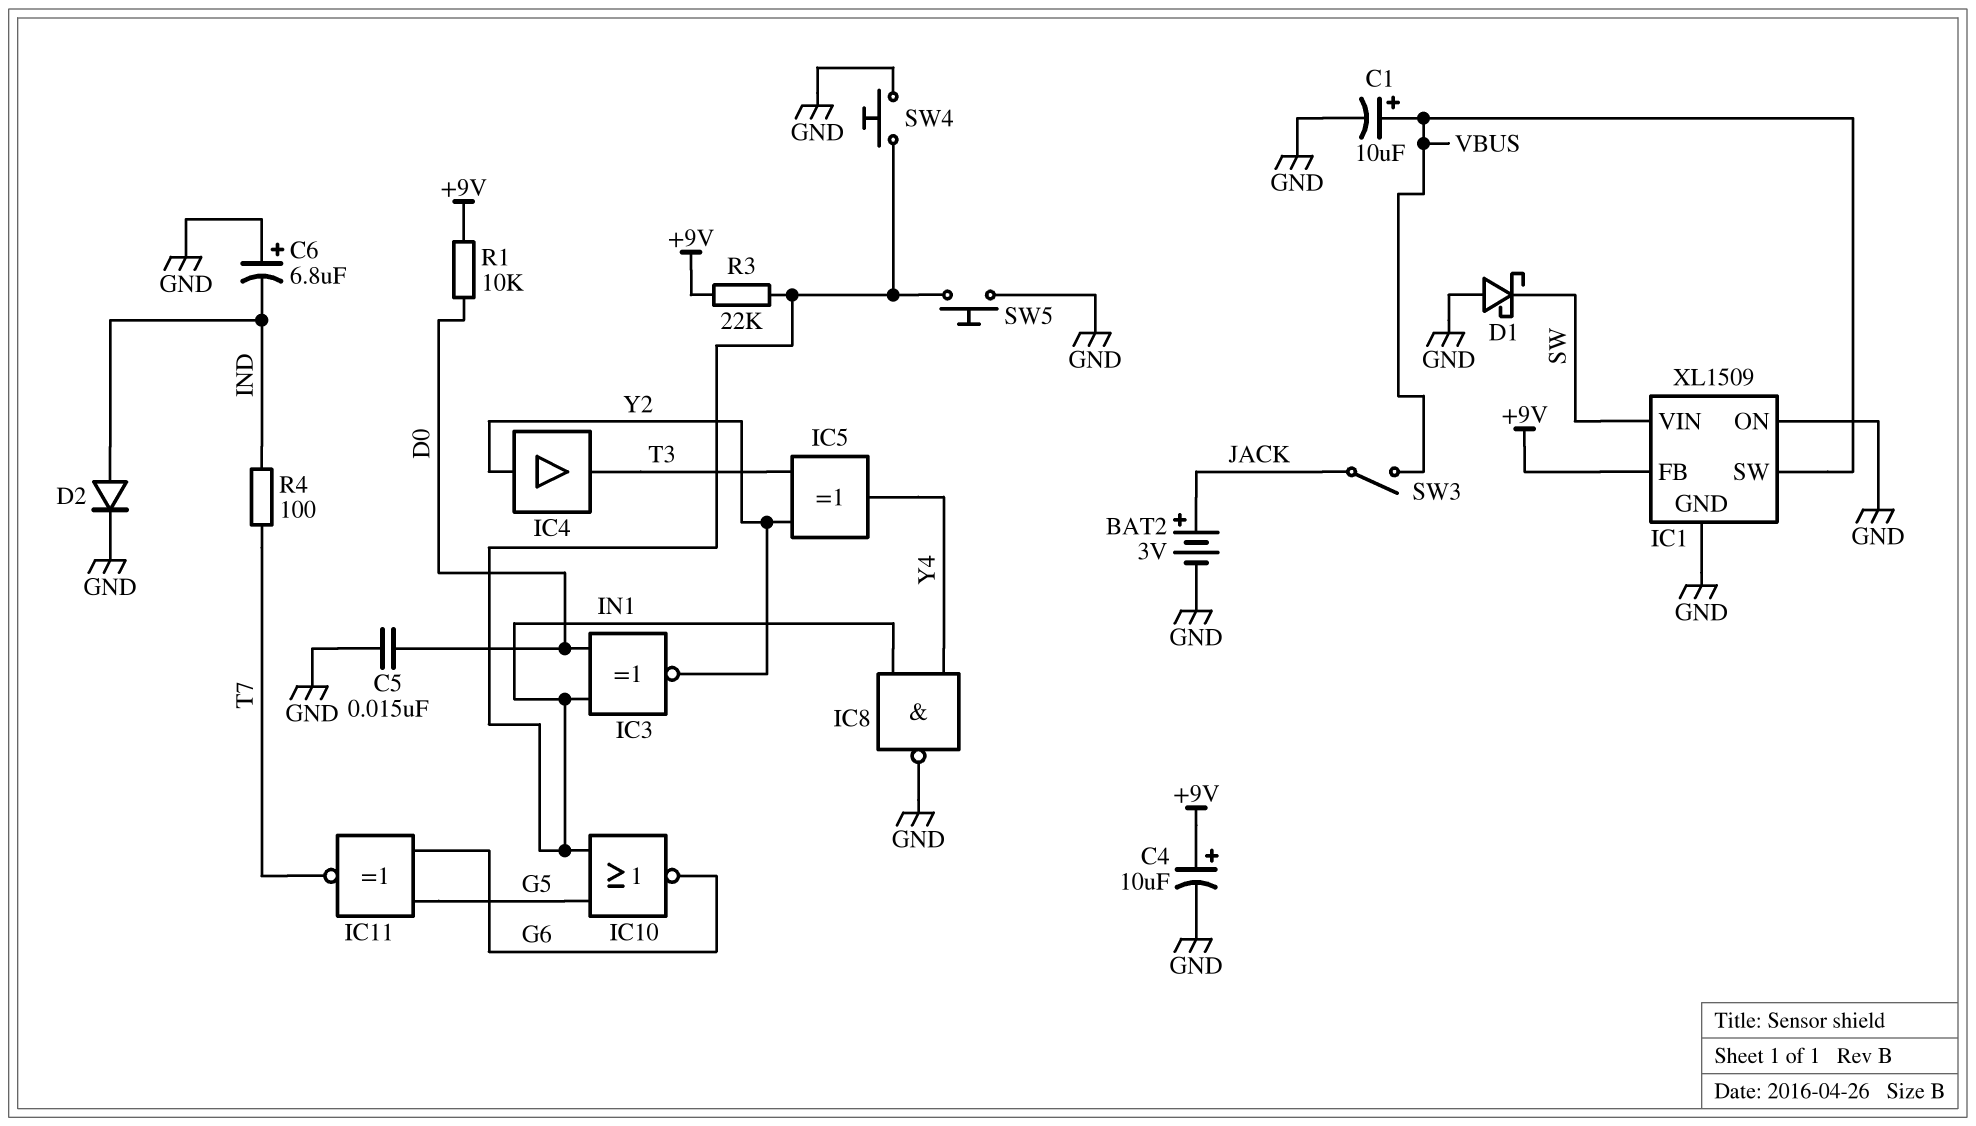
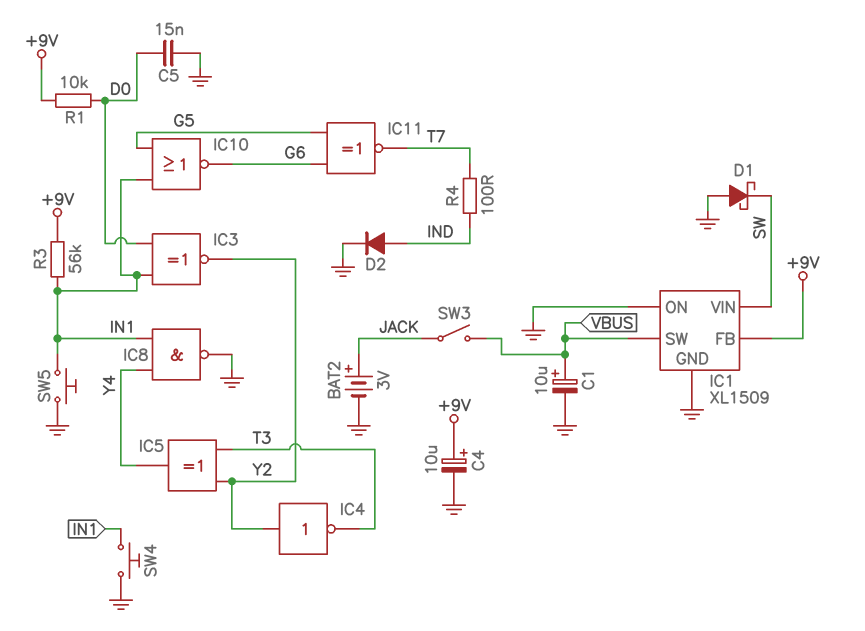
C6: 6.8uF (plus GND, minus IND) -> none
IC4: buffer (in Y2, out T3) -> NOT (in Y2, out T3)
R3: 22k (+9V, IN1) -> 56k (+9V, IN1)

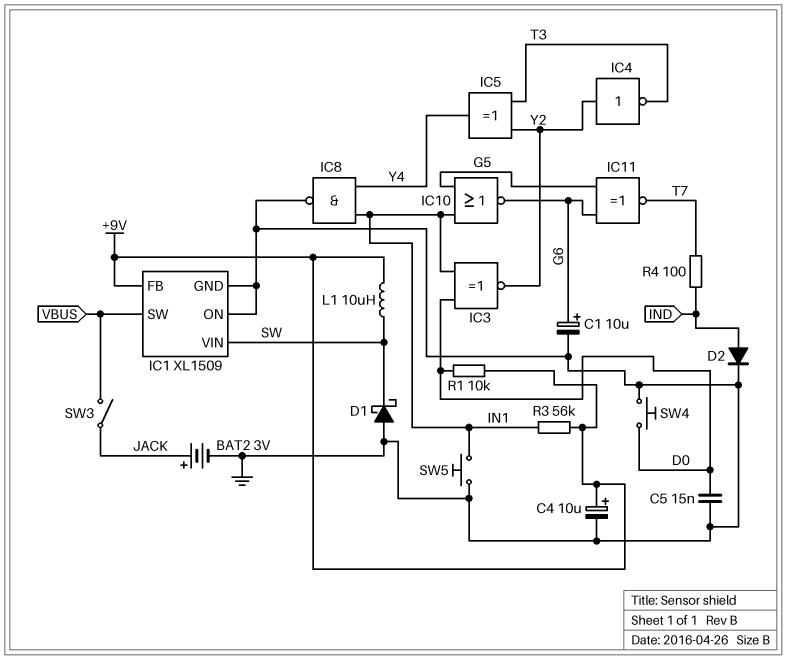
C1: 10uF (plus VBUS, minus GND) -> 10uF (plus G6, minus GND)
L1: none -> 10uH (+9V, SW)
SW4: button (GND, IN1) -> button (D0, GND)

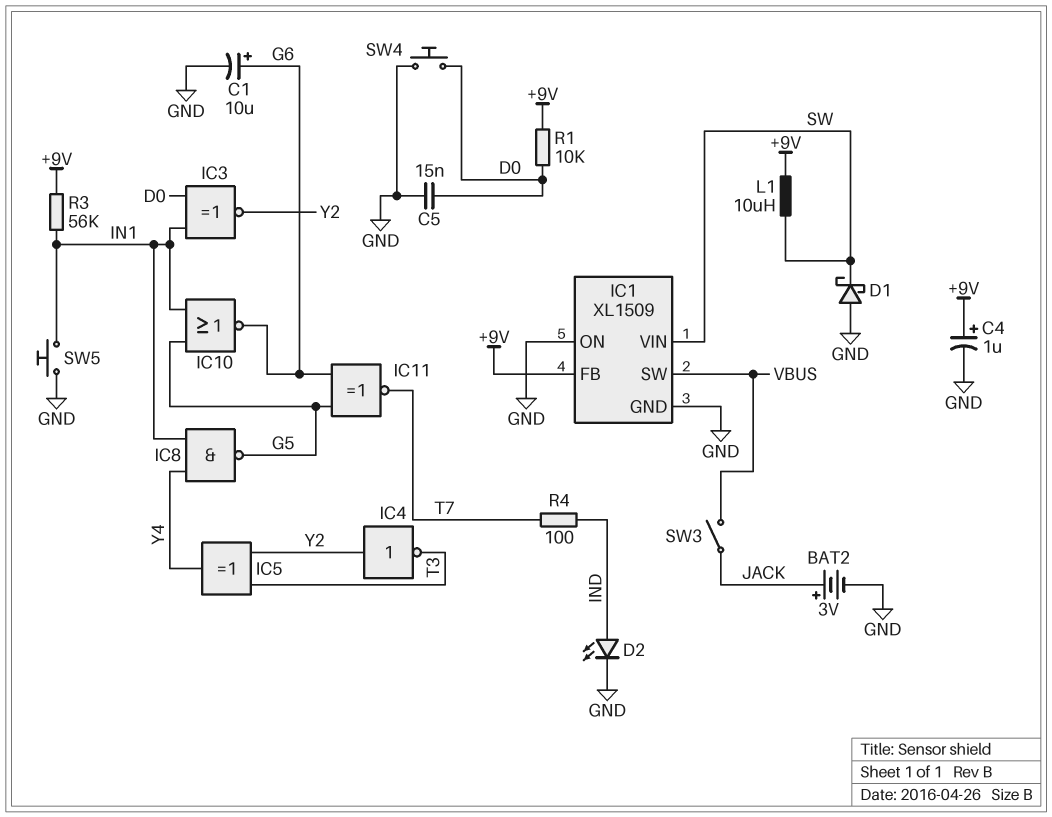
C4: 10uF (plus +9V, minus GND) -> 1uF (plus +9V, minus GND)
D2: diode (A IND, K GND) -> LED (A IND, K GND)
IC8: NAND (in IN1, in Y4, out GND) -> NAND (in IN1, in Y4, out G5)

